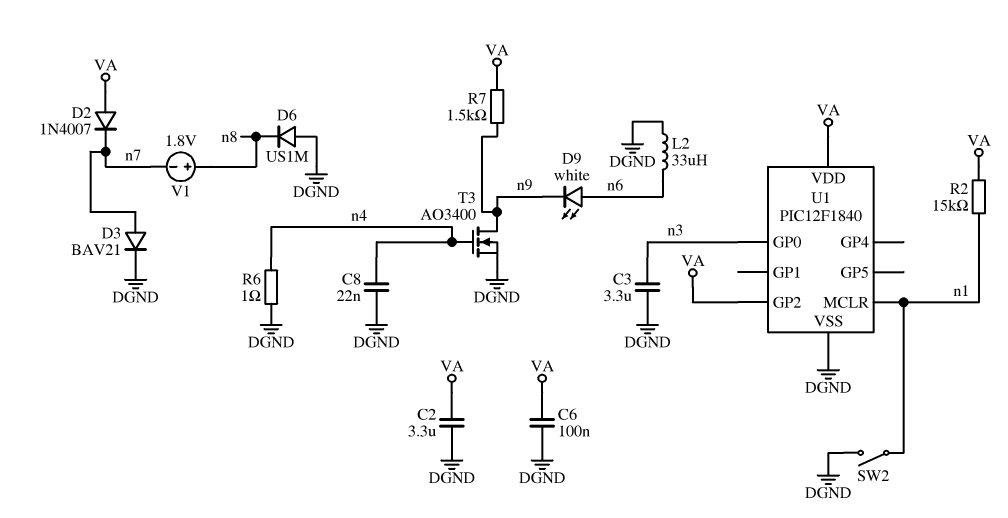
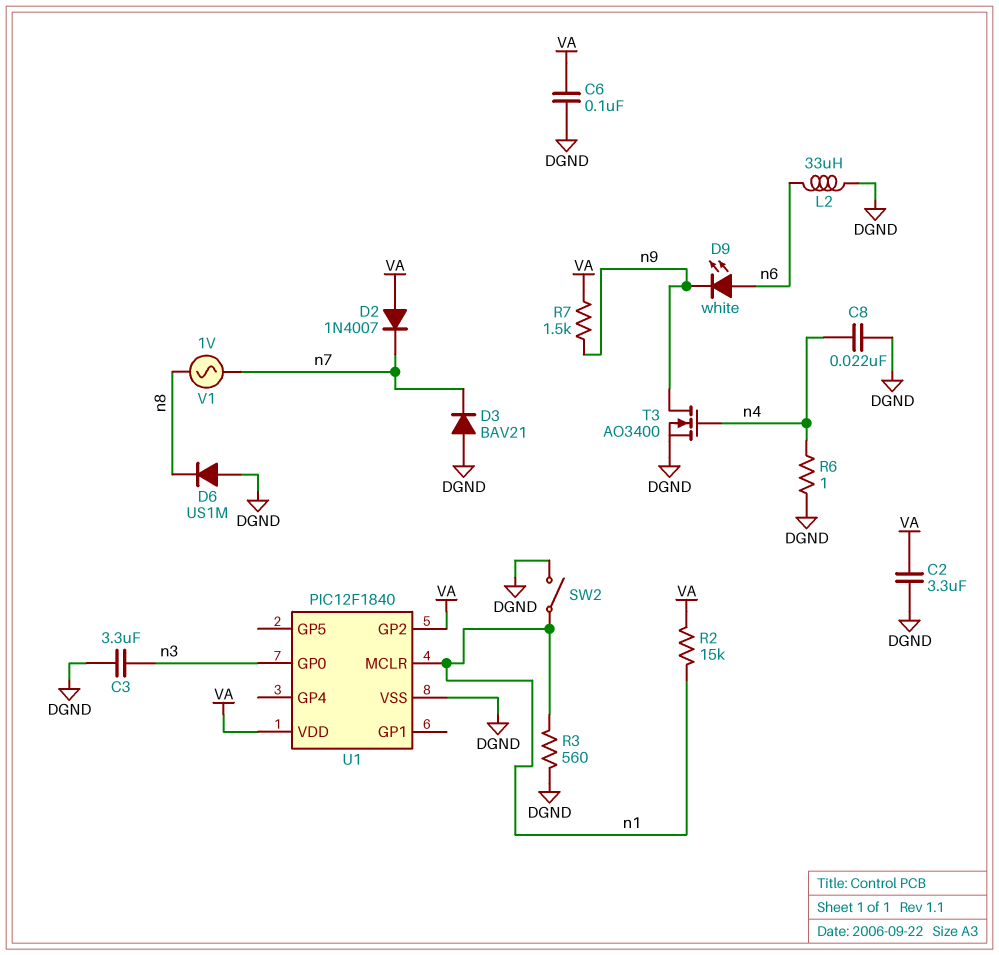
D3: diode BAV21 (A n7, K DGND) -> diode BAV21 (A DGND, K n7)
R3: none -> 560 (DGND, n1)
V1: 1.8V (plus n8, minus n7) -> AC 1V (n7, n8)

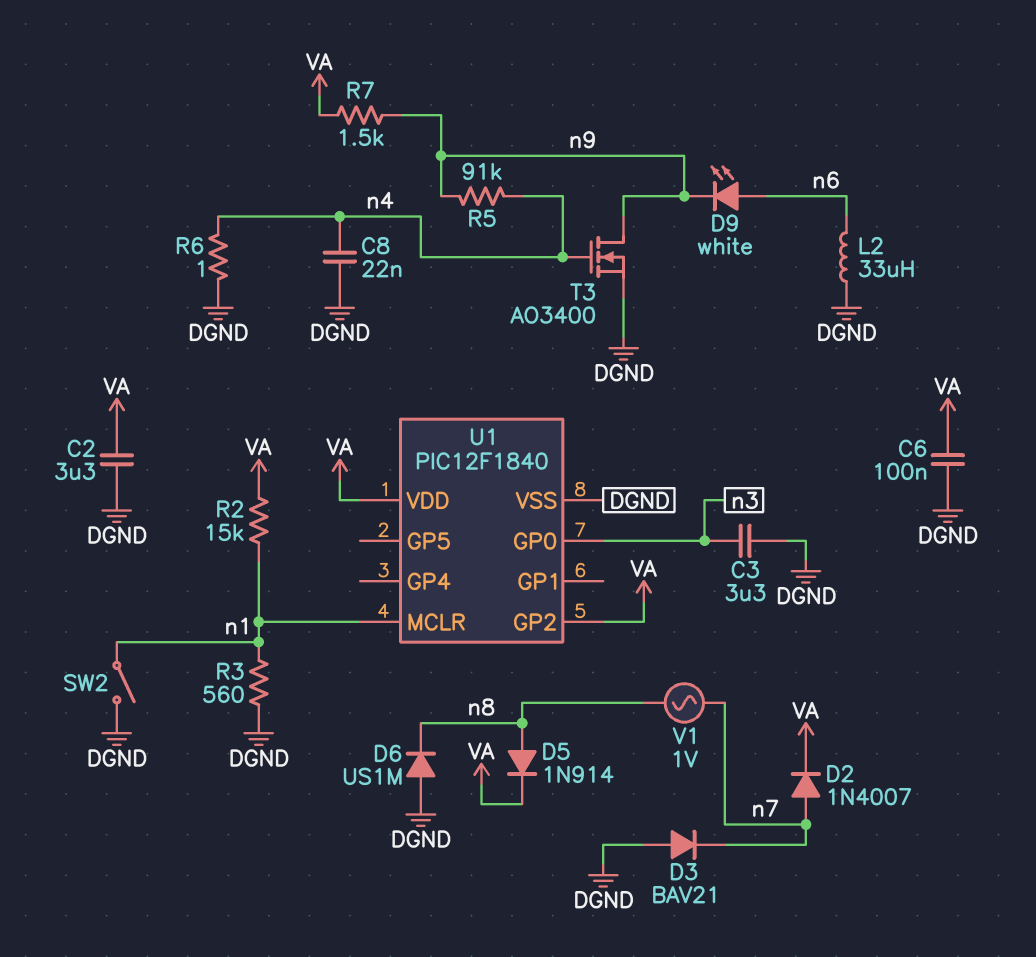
D2: diode 1N4007 (A VA, K n7) -> diode 1N4007 (A n7, K VA)
D5: none -> diode 1N914 (A n8, K VA)
R5: none -> 91k (n4, n9)

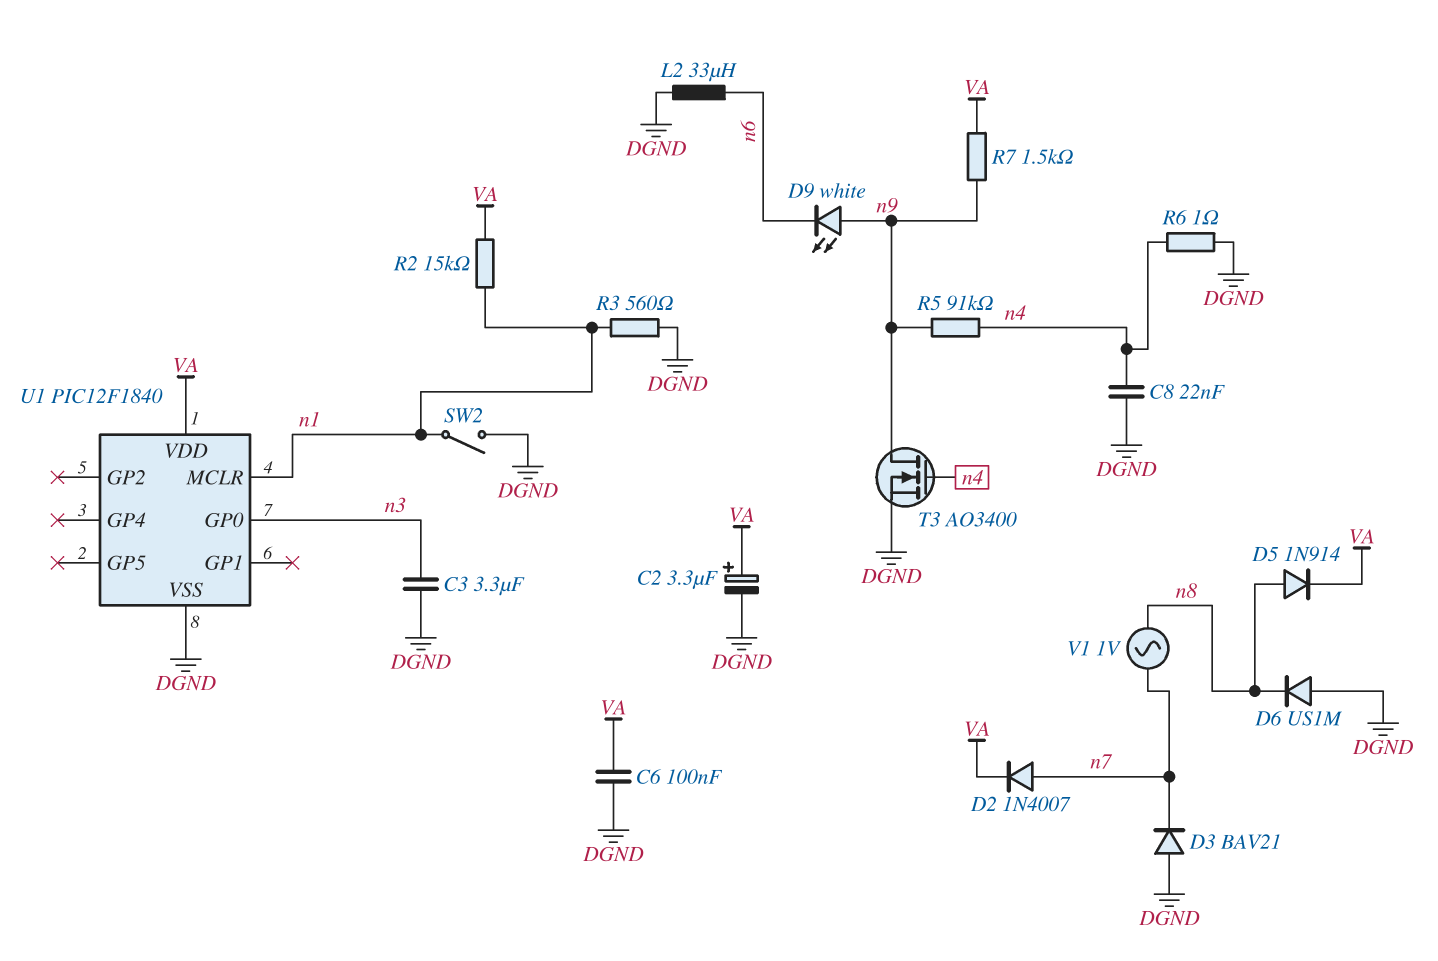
C2: 3.3uF (DGND, VA) -> 3.3uF (plus VA, minus DGND)
D9: LED white (A n6, K n9) -> LED white (A n9, K n6)
U1 pin GP2: VA -> none

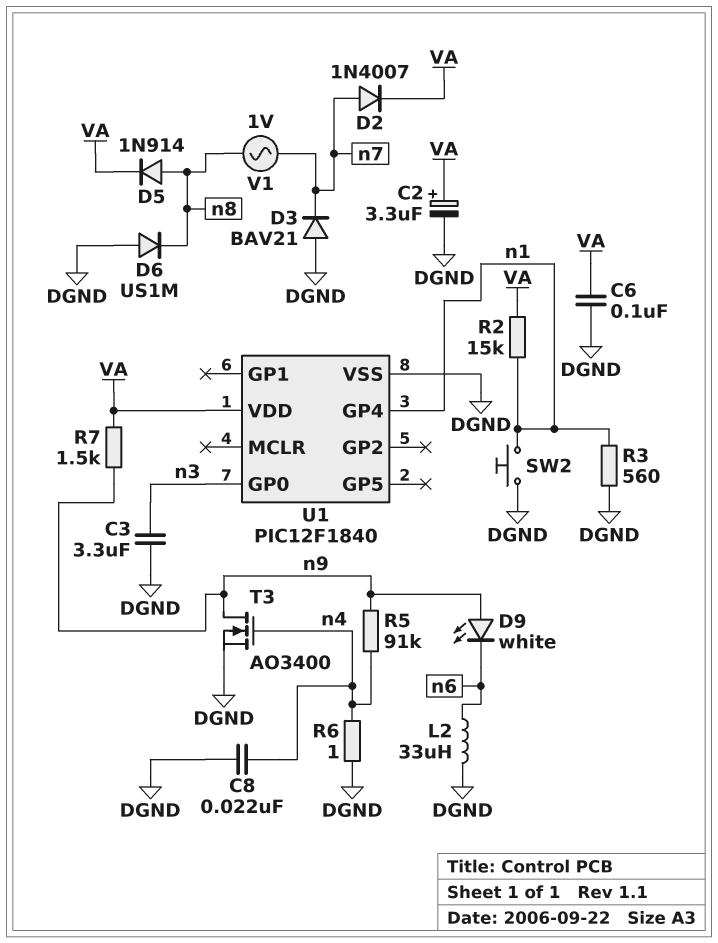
SW2: switch (DGND, n1) -> button (DGND, n1)
U1 pin GP4: none -> n1
U1 pin MCLR: n1 -> none

